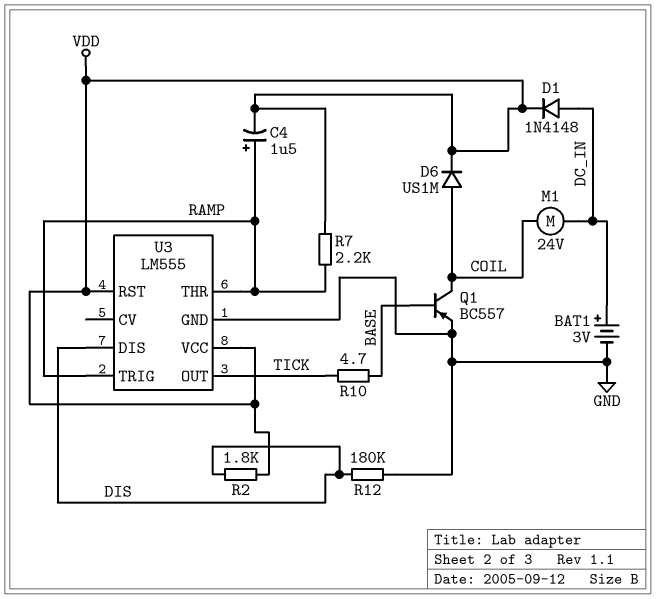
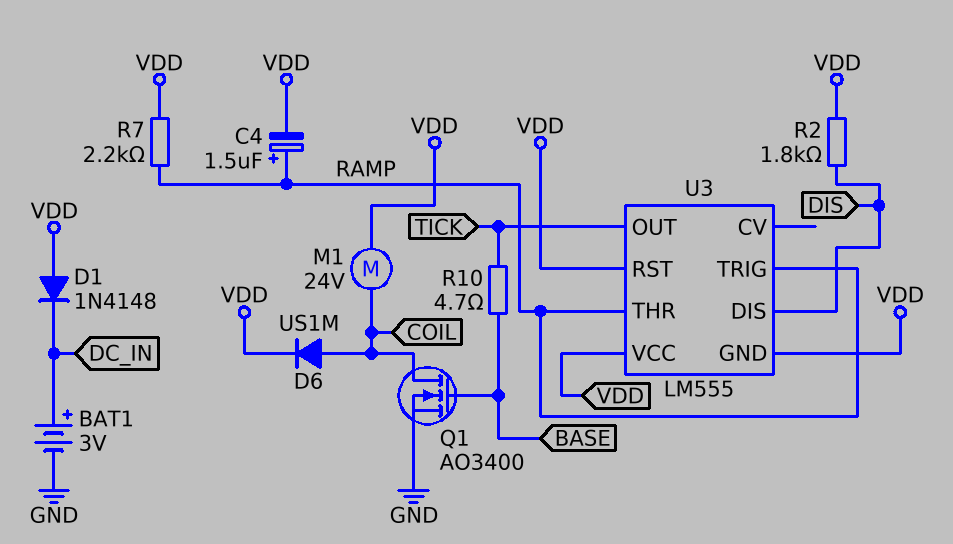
D1: diode 1N4148 (A DC_IN, K VDD) -> diode 1N4148 (A VDD, K DC_IN)
M1: motor 24V (COIL, DC_IN) -> motor 24V (COIL, VDD)
Q1: PNP BC557 (B BASE, C COIL, E GND) -> NMOS AO3400 (G BASE, D COIL, S GND)
R12: 180k (DIS, GND) -> none
U3 pin GND: GND -> VDD

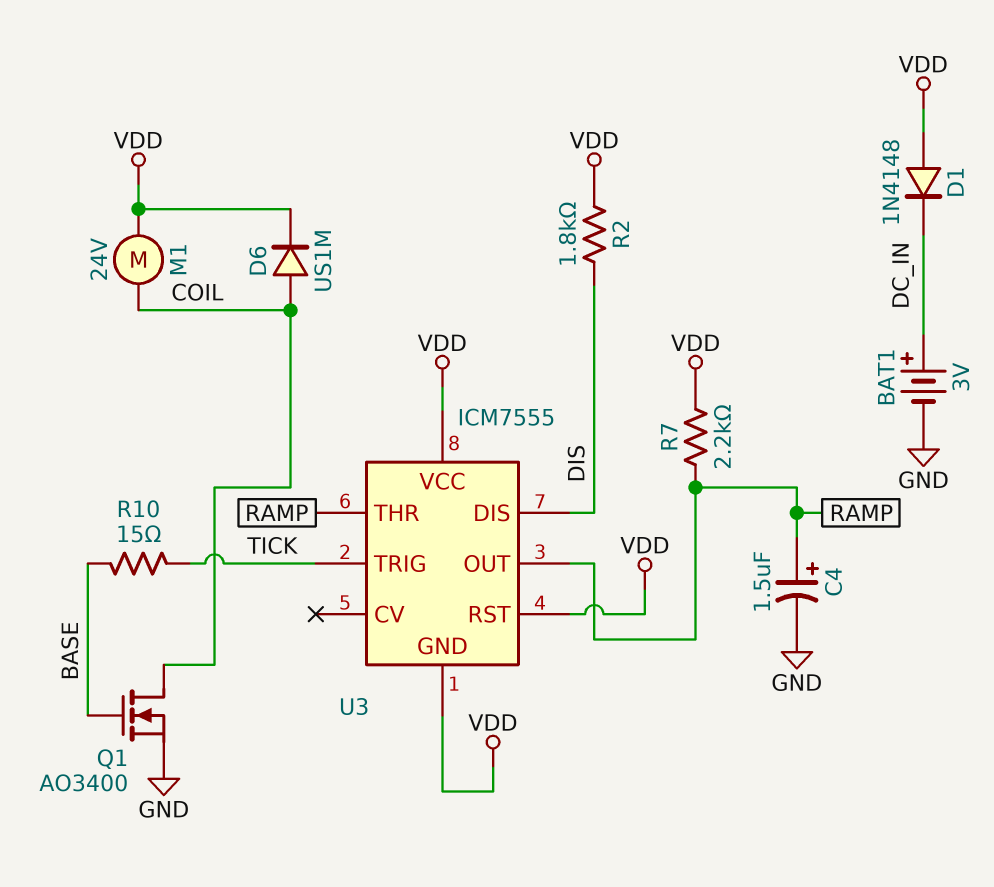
C4: 1.5uF (plus RAMP, minus VDD) -> 1.5uF (plus RAMP, minus GND)
R10: 4.7 (BASE, TICK) -> 15 (BASE, TICK)
U3: LM555 -> ICM7555
U3 pin OUT: TICK -> RAMP
U3 pin TRIG: RAMP -> TICK

